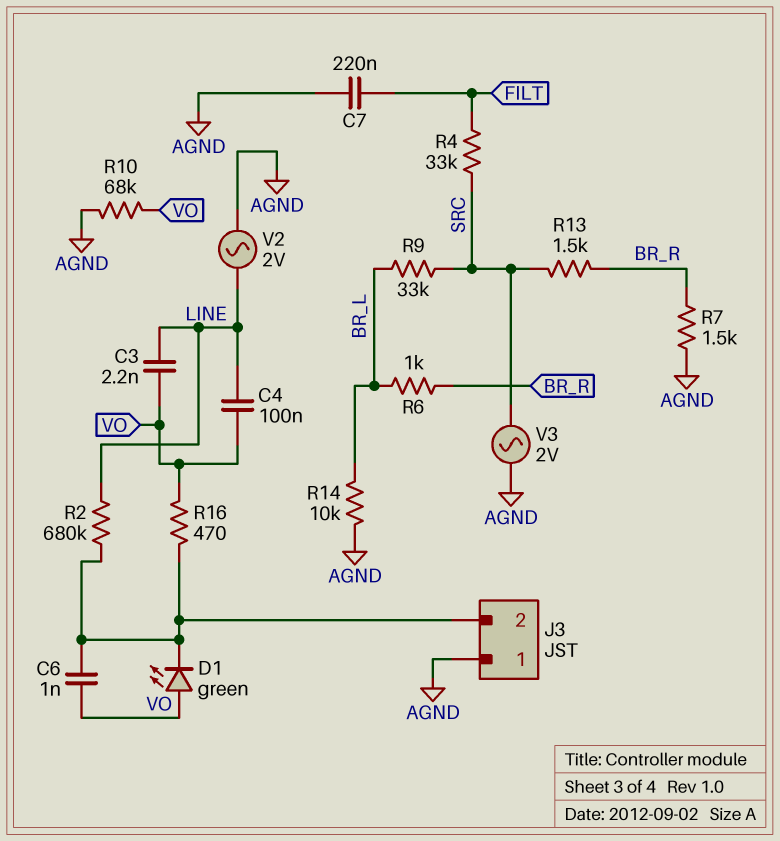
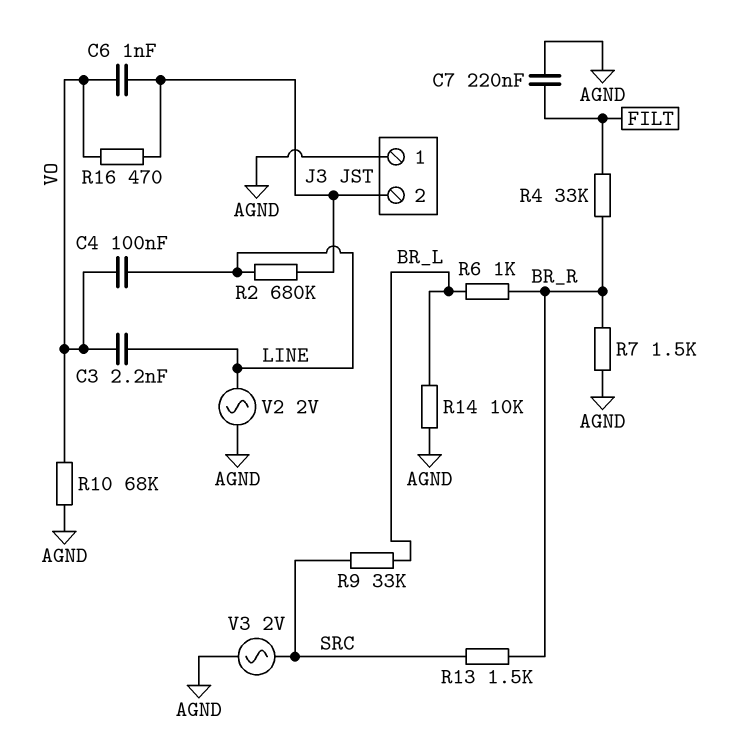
D1: LED green (A VO, K J3/2) -> none
R4: 33k (FILT, SRC) -> 33k (BR_R, FILT)

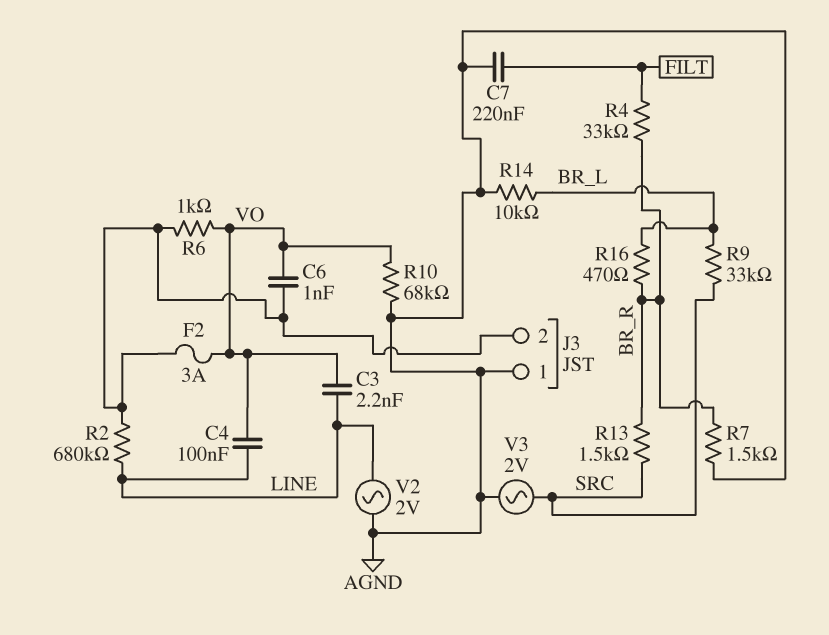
F2: none -> 3A (J3/2, VO)
R6: 1k (BR_L, BR_R) -> 1k (J3/2, VO)
R16: 470 (J3/2, VO) -> 470 (BR_L, BR_R)

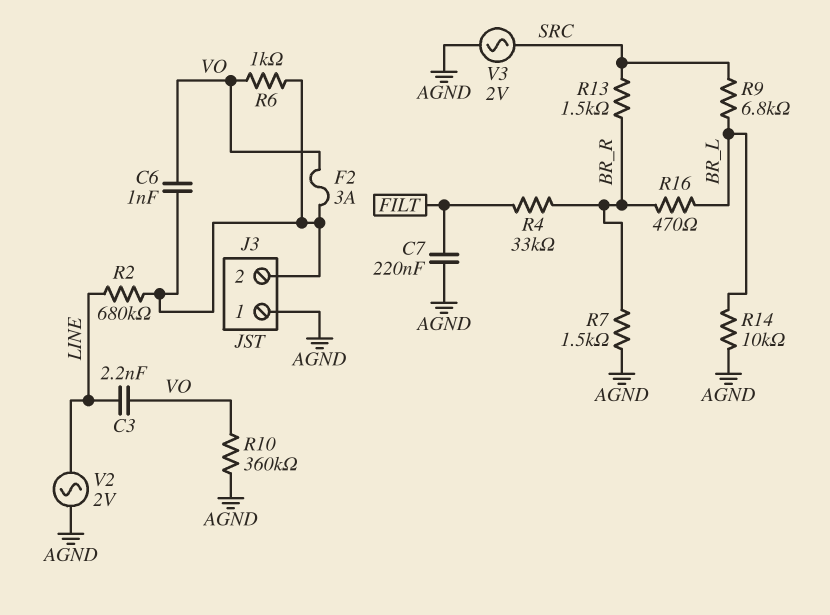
C4: 100nF (LINE, VO) -> none
R9: 33k (BR_L, SRC) -> 6.8k (BR_L, SRC)
R10: 68k (AGND, VO) -> 360k (AGND, VO)

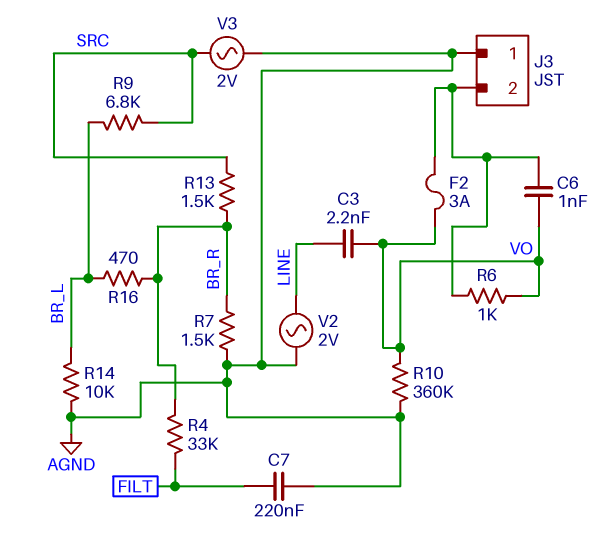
R2: 680k (J3/2, LINE) -> none

